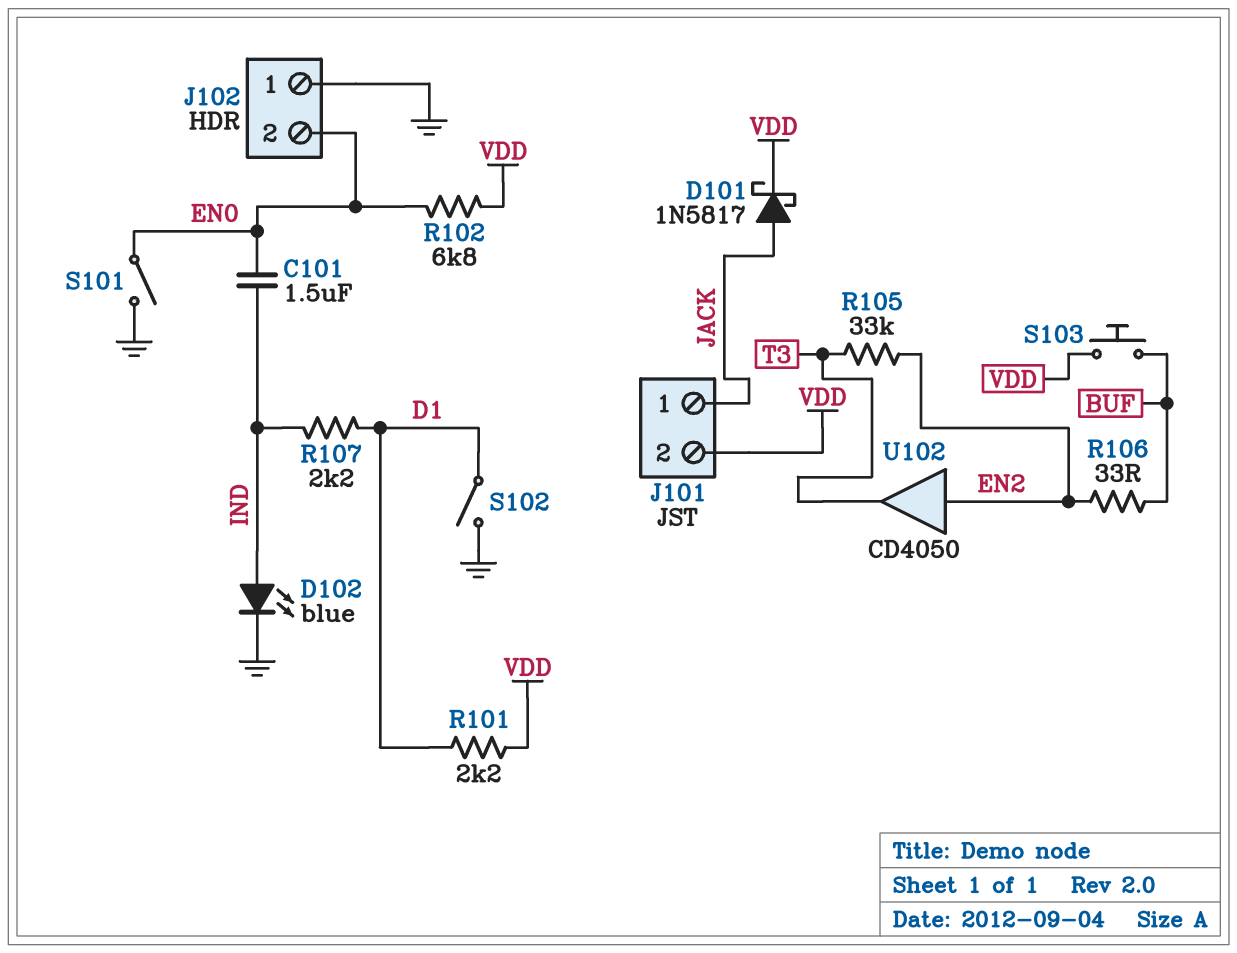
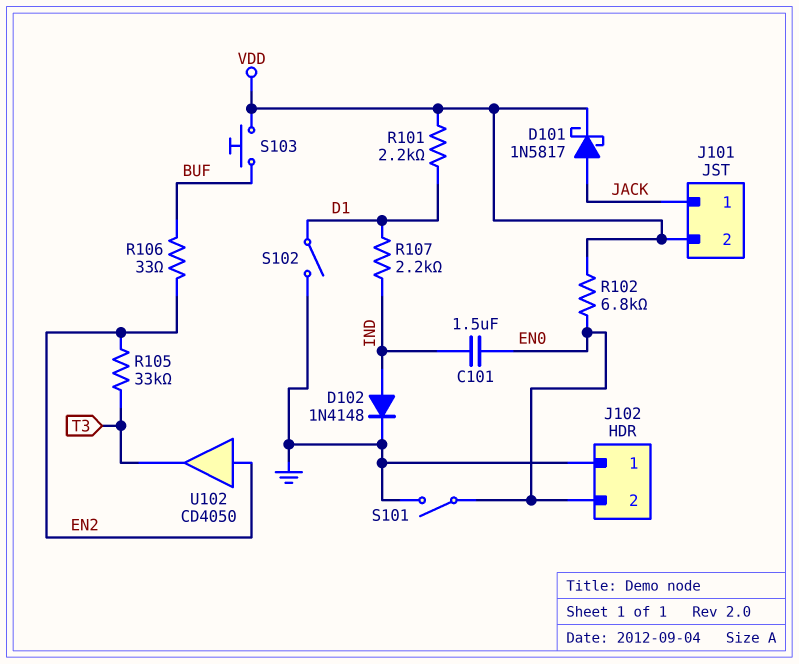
D102: LED blue (A IND, K GND) -> diode 1N4148 (A IND, K GND)

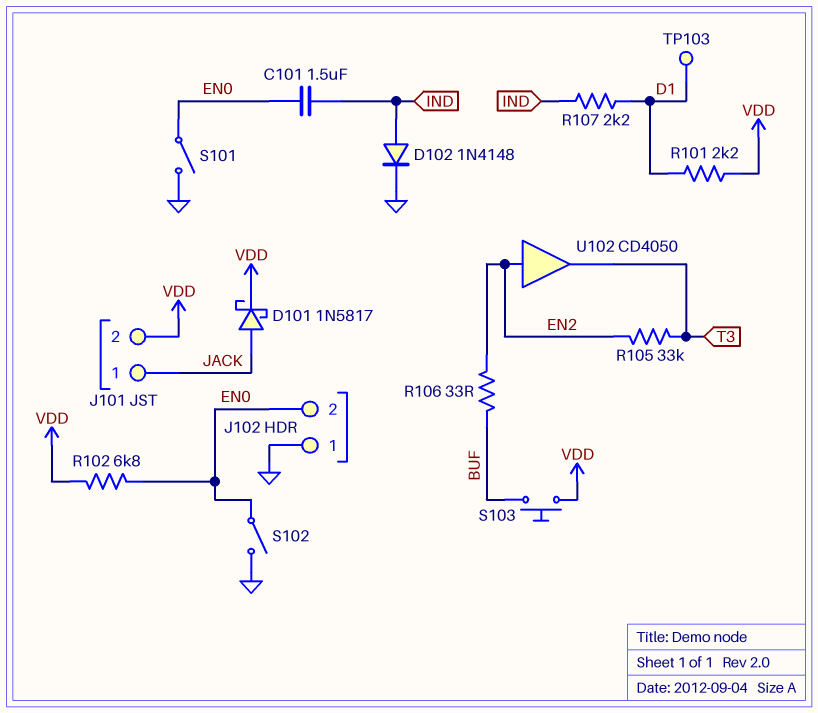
S102: switch (D1, GND) -> switch (EN0, GND)
TP103: none -> test point (D1)

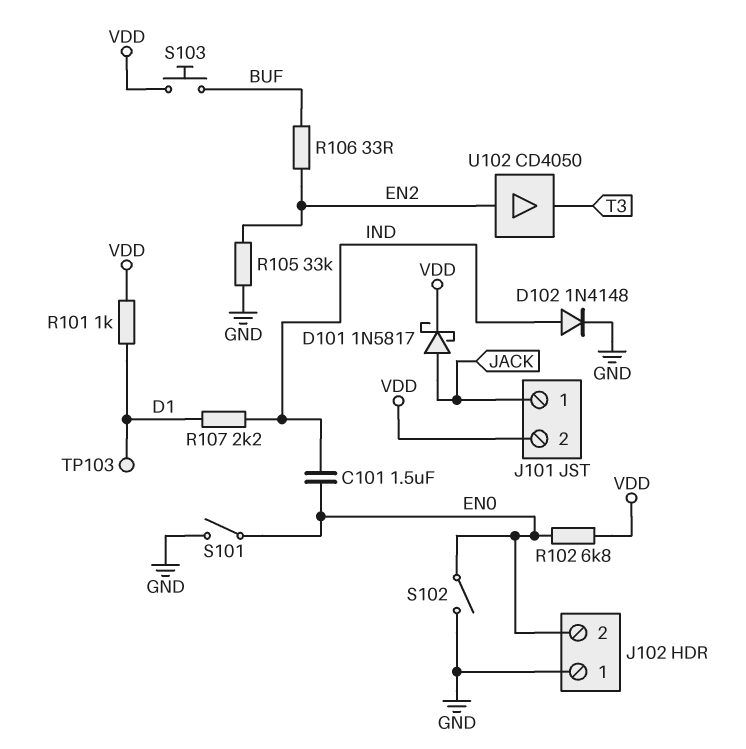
R101: 2.2k (D1, VDD) -> 1k (D1, VDD)
R105: 33k (EN2, T3) -> 33k (EN2, GND)

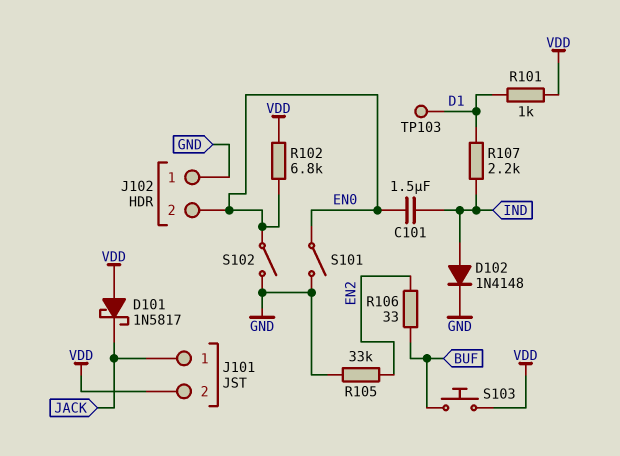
D101: schottky 1N5817 (A JACK, K VDD) -> schottky 1N5817 (A VDD, K JACK)
U102: buffer CD4050 (in EN2, out T3) -> none

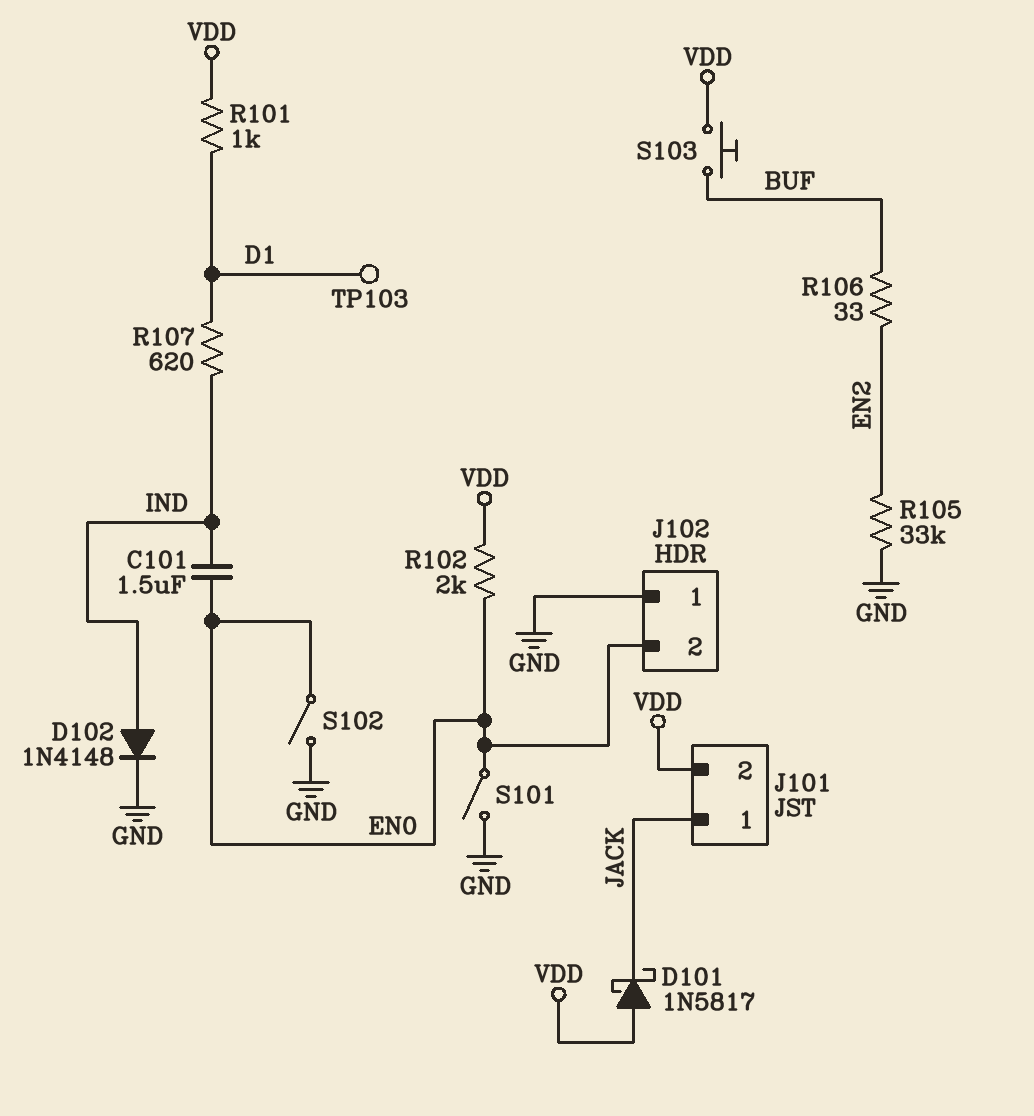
R102: 6.8k (EN0, VDD) -> 2k (EN0, VDD)
R107: 2.2k (D1, IND) -> 620 (D1, IND)

